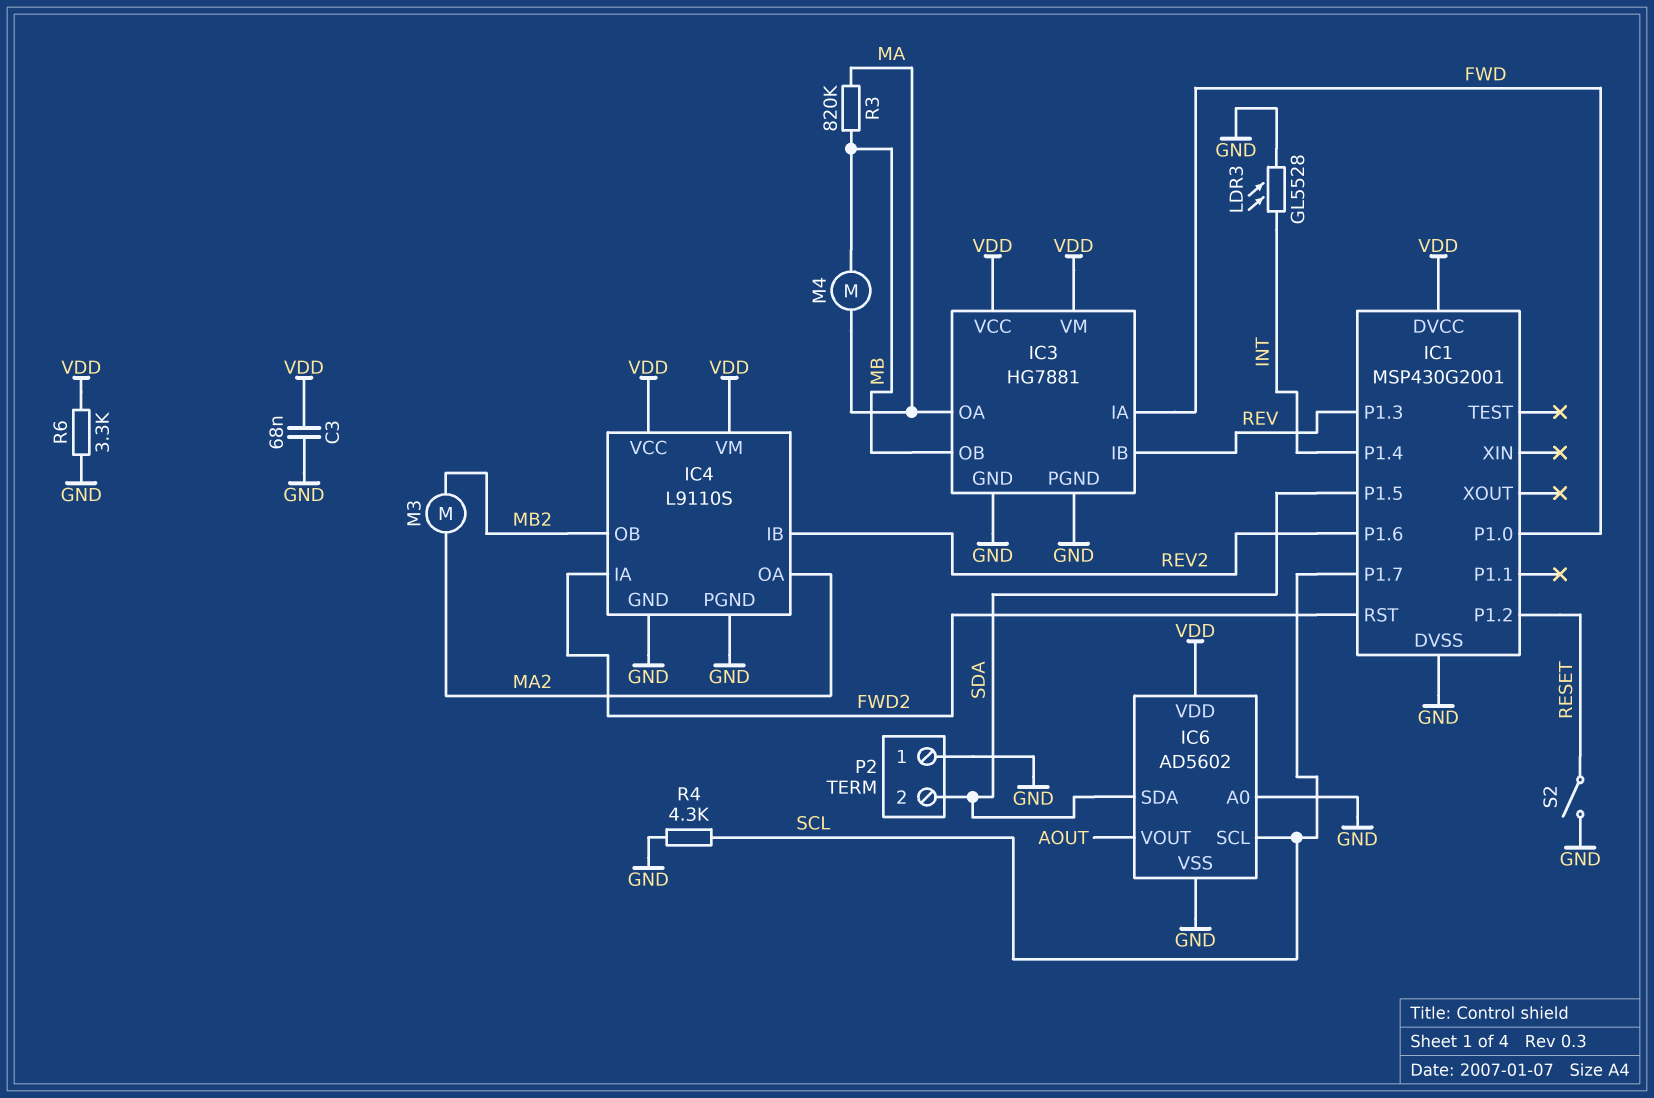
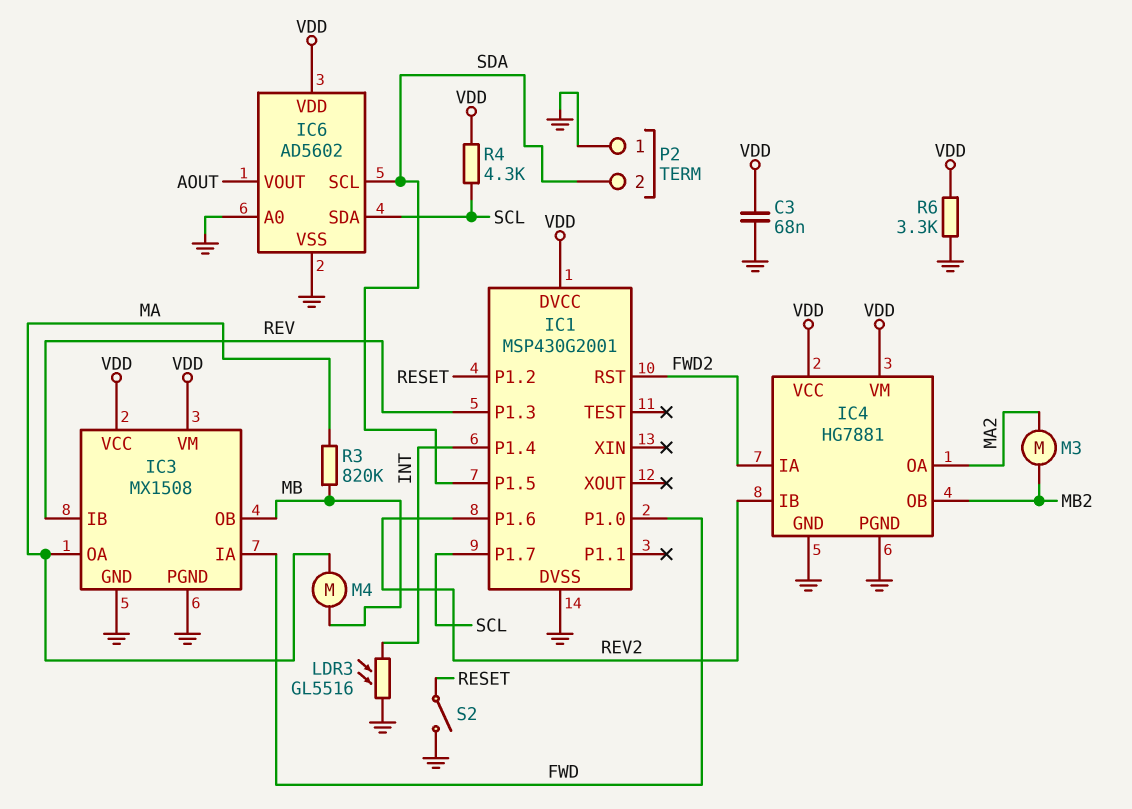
IC3: HG7881 -> MX1508
IC4: L9110S -> HG7881
IC6 pin SCL: SCL -> SDA
IC6 pin SDA: SDA -> SCL
LDR3: GL5528 (GND, INT) -> GL5516 (GND, INT)
R4: 4.3k (GND, SCL) -> 4.3k (SCL, VDD)

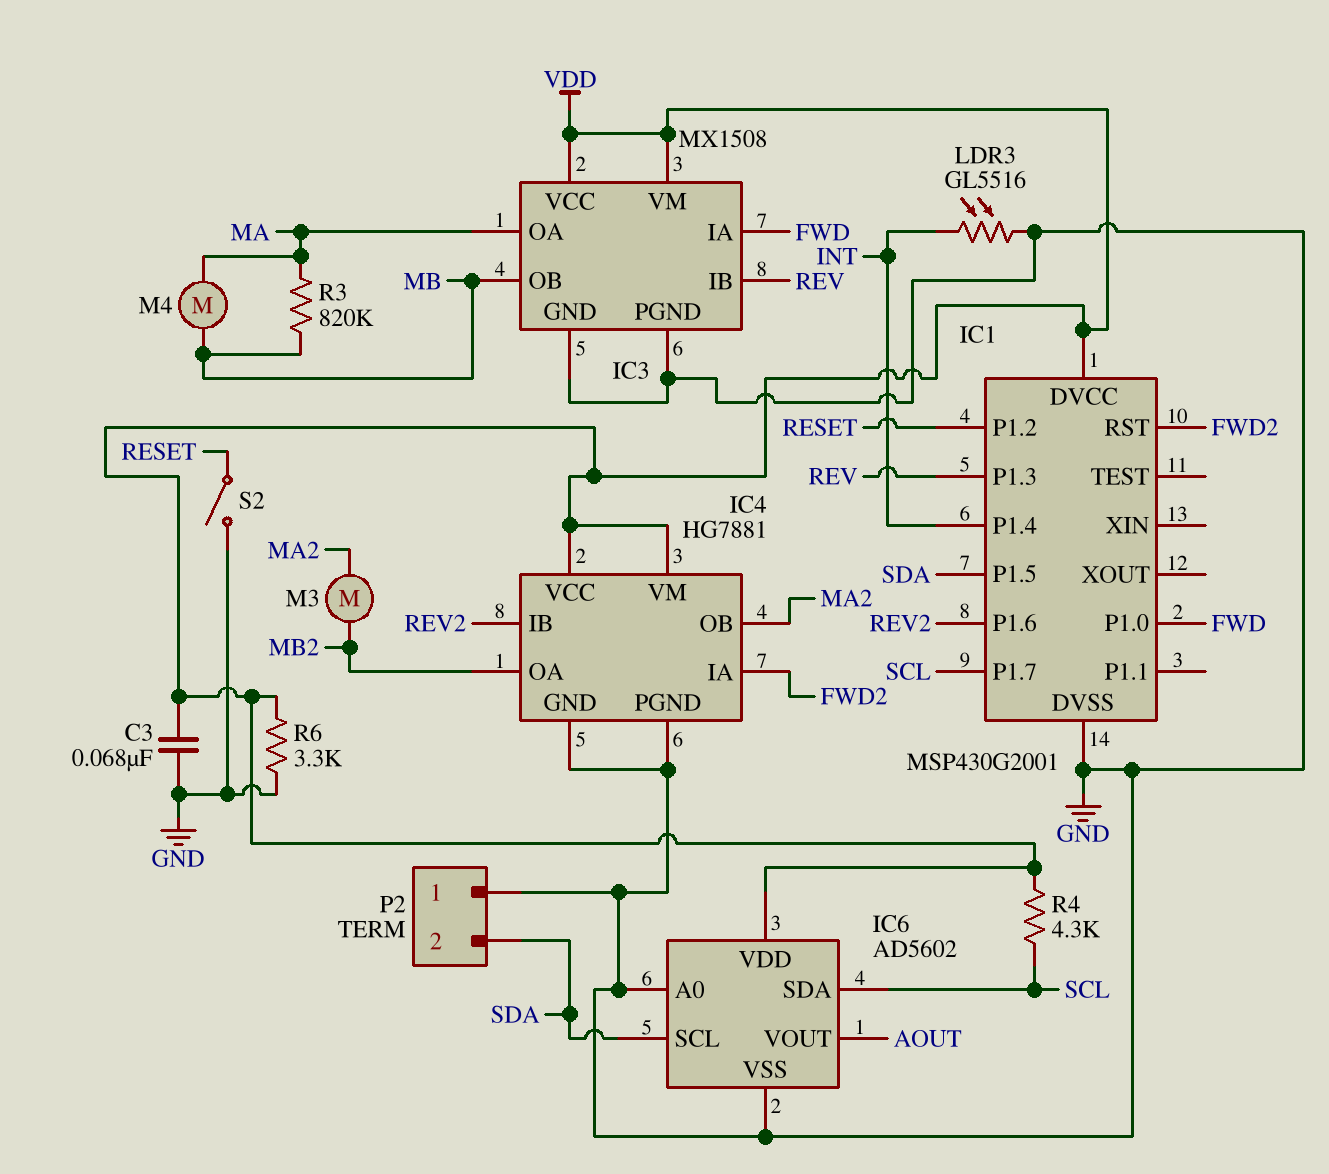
IC4 pin OA: MA2 -> MB2
IC4 pin OB: MB2 -> MA2

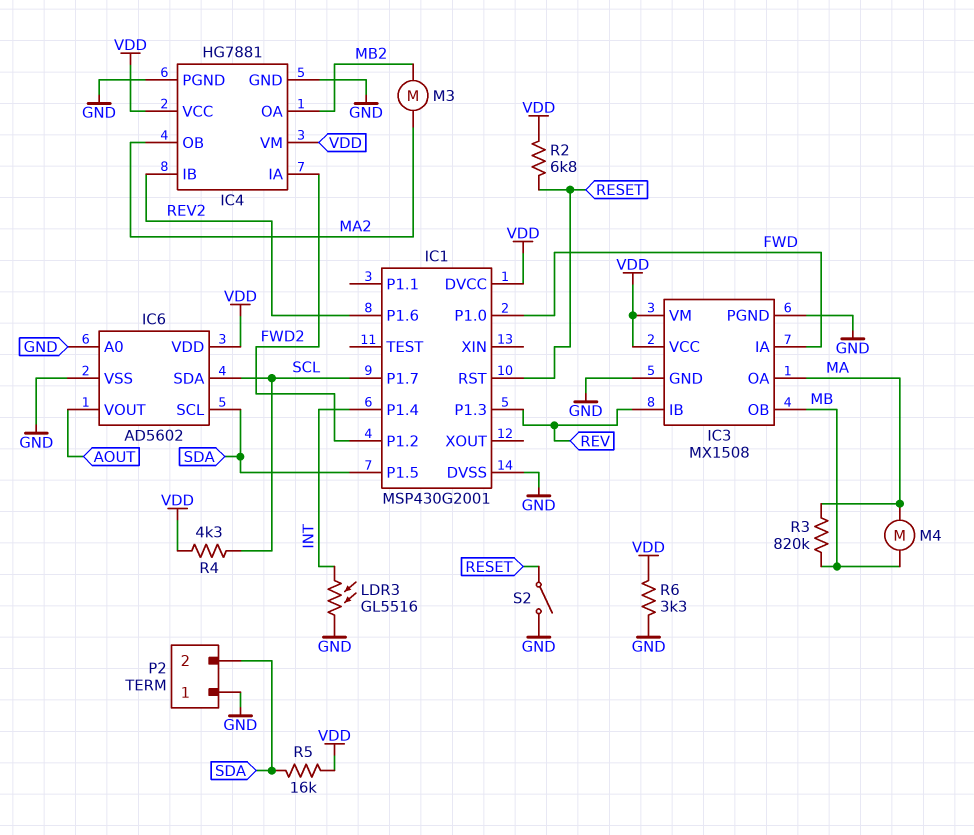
C3: 68nF (GND, VDD) -> none
IC1 pin P1.2: RESET -> FWD2
IC1 pin RST: FWD2 -> RESET
R2: none -> 6.8k (RESET, VDD)
R5: none -> 16k (SDA, VDD)

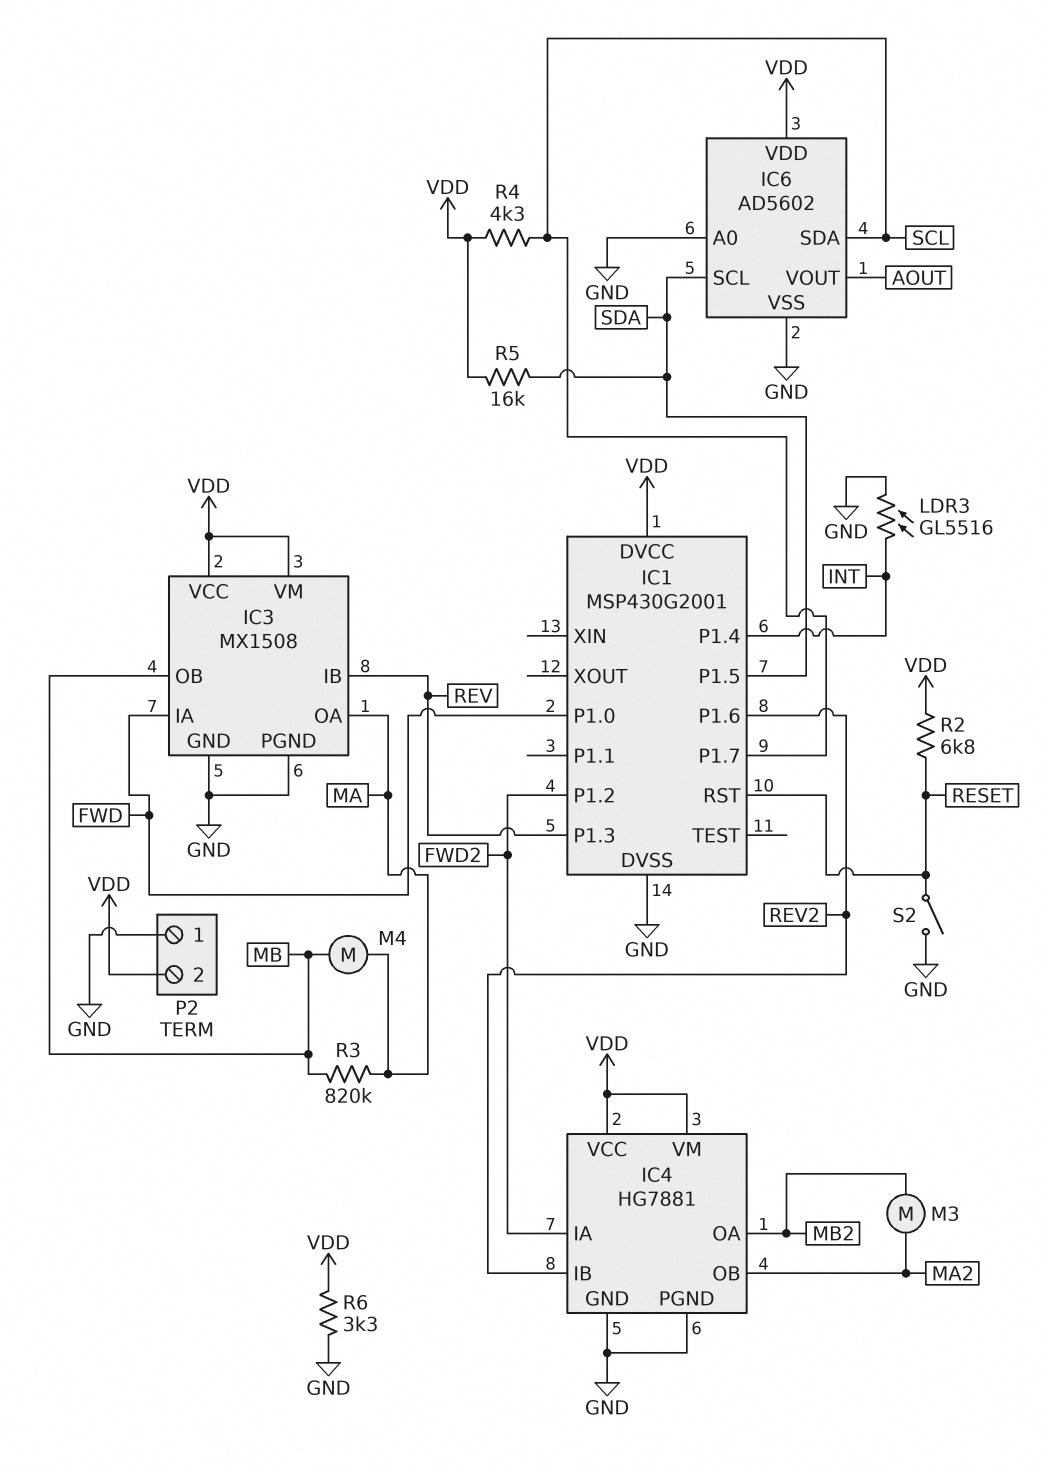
P2 pin 2: SDA -> VDD

